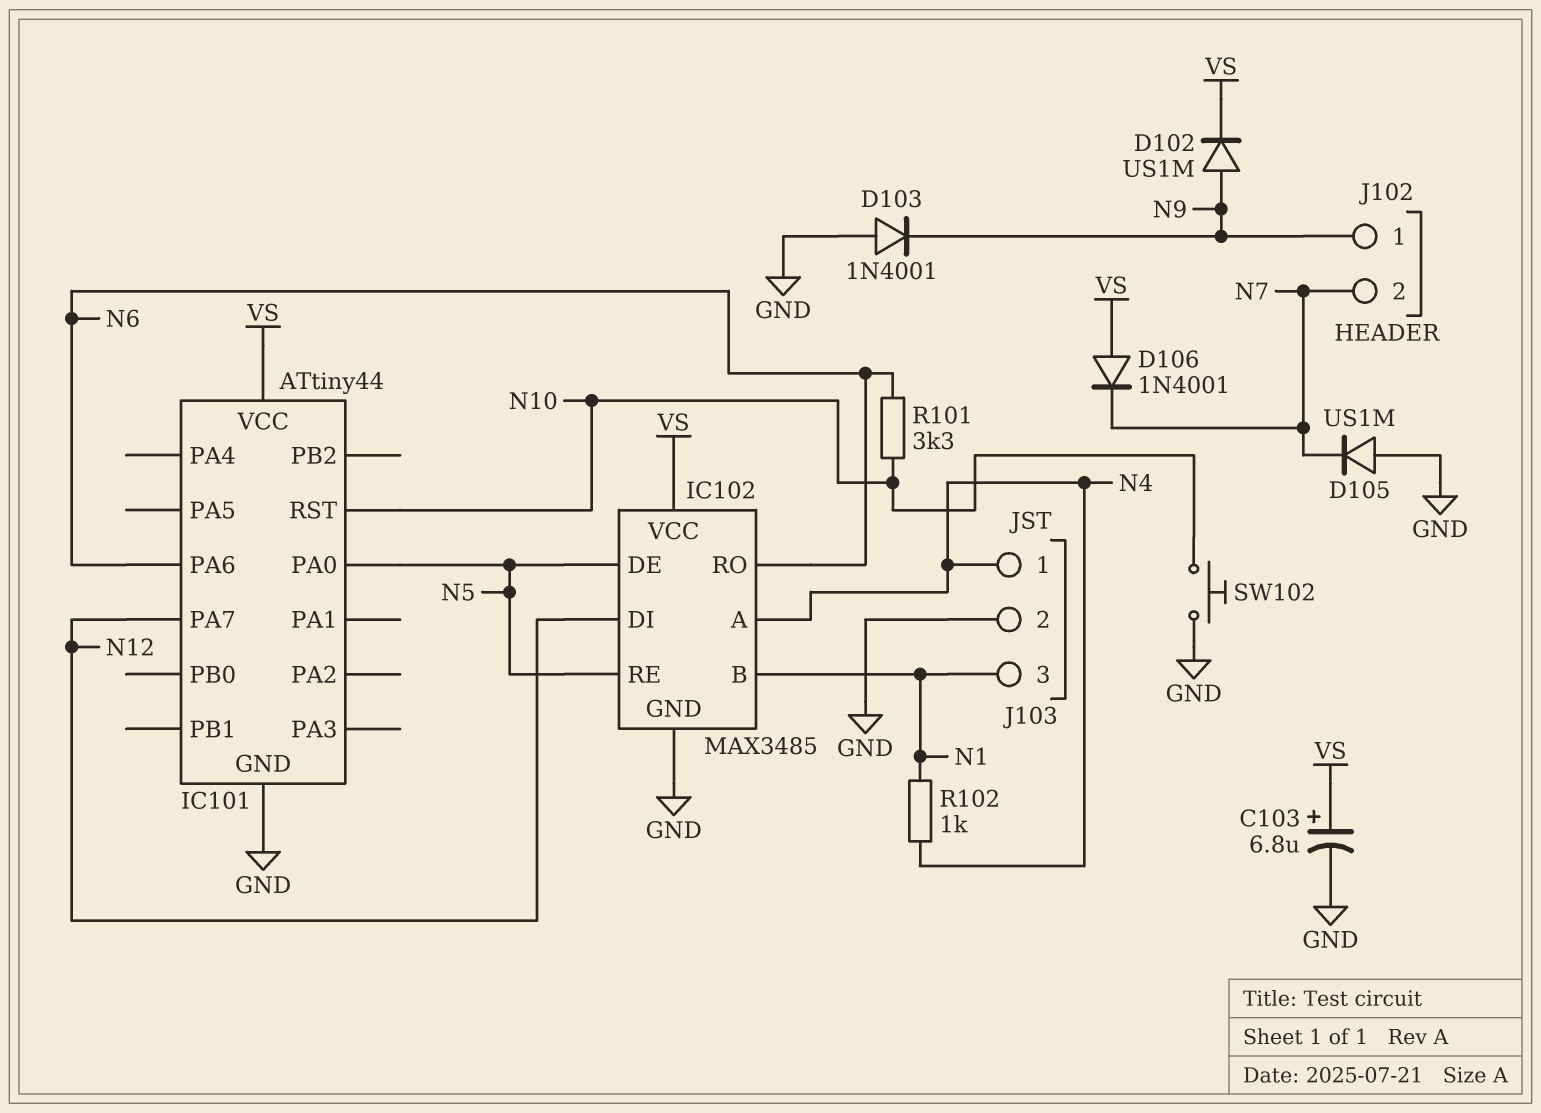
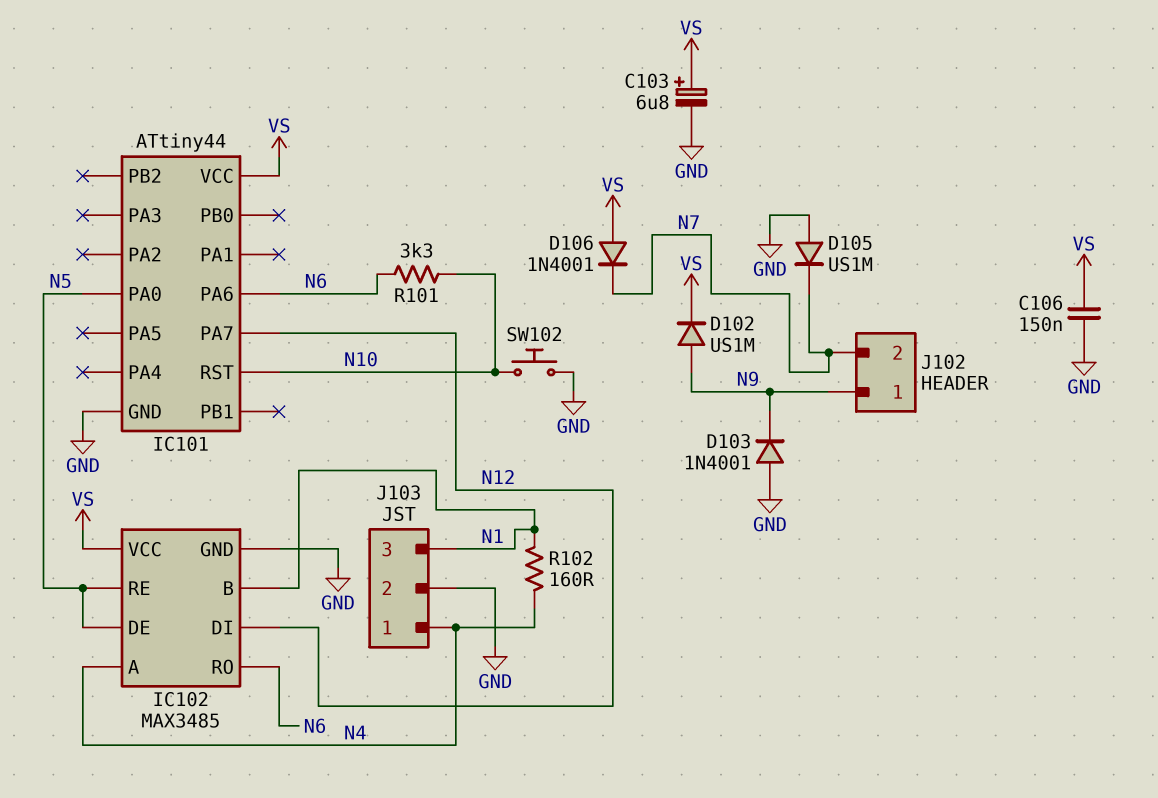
C106: none -> 150nF (GND, VS)
R102: 1k (N1, N4) -> 160 (N1, N4)

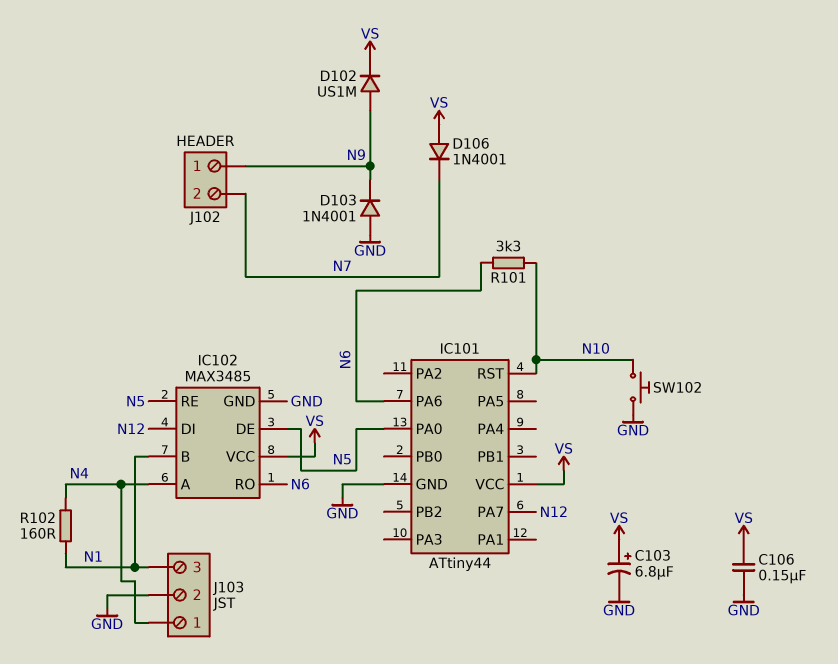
D105: diode US1M (A GND, K N7) -> none

